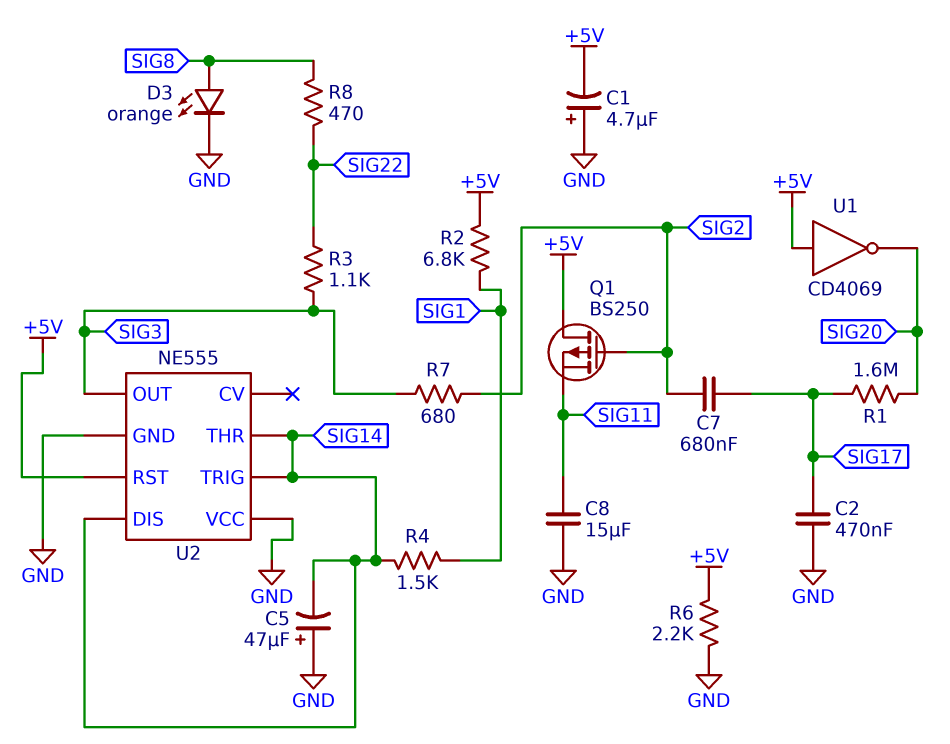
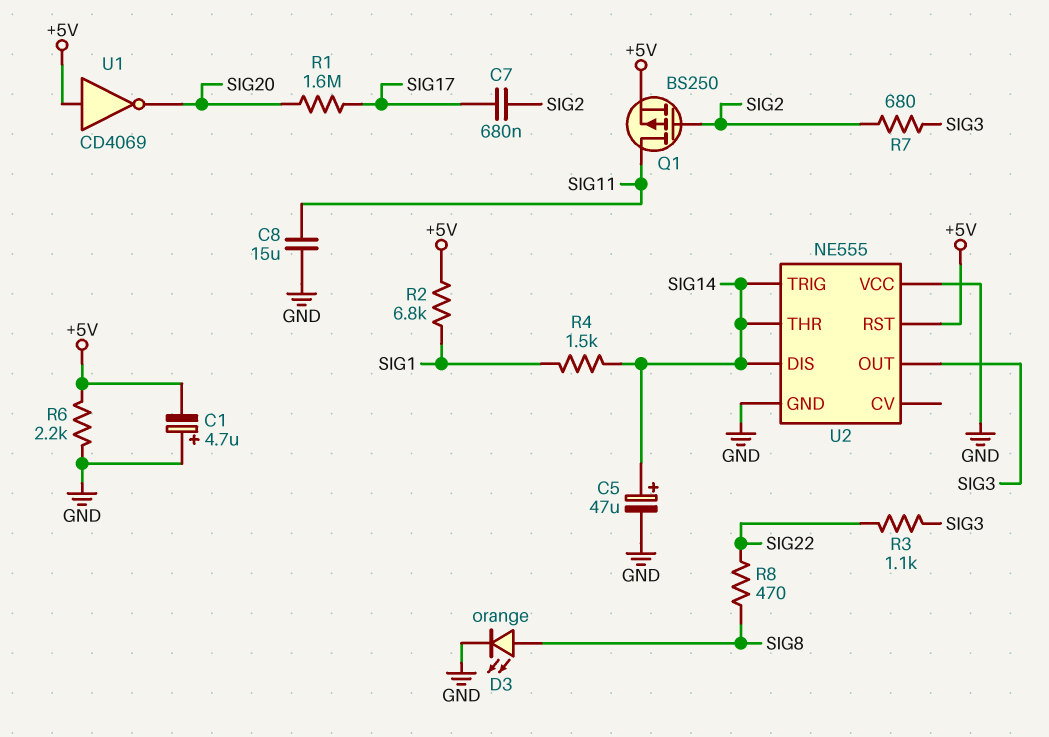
C2: 470nF (GND, SIG17) -> none
C5: 47uF (plus GND, minus SIG14) -> 47uF (plus SIG14, minus GND)
Q1: PMOS BS250 (G SIG2, D +5V, S SIG11) -> PMOS BS250 (G SIG2, D SIG11, S +5V)

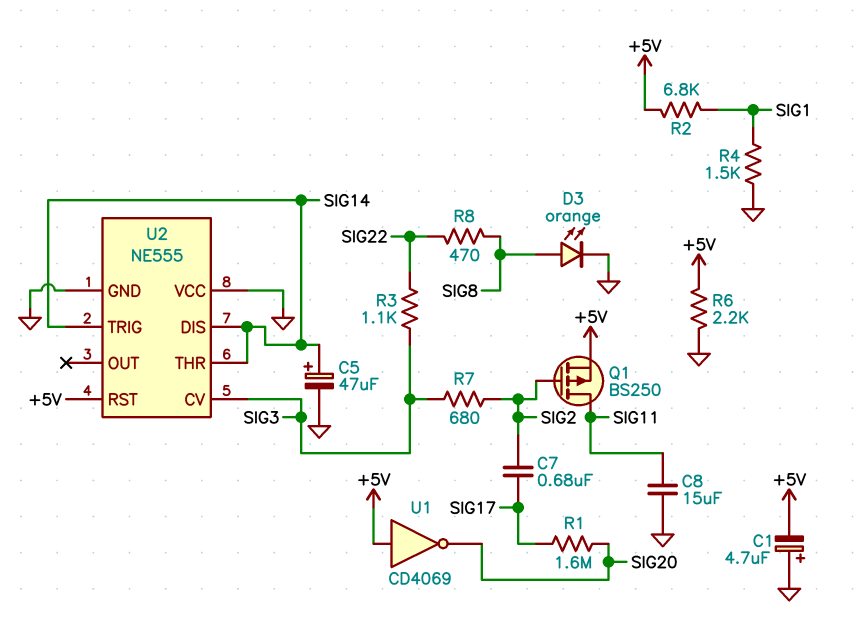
R4: 1.5k (SIG1, SIG14) -> 1.5k (GND, SIG1)
U2 pin CV: none -> SIG3
U2 pin OUT: SIG3 -> none

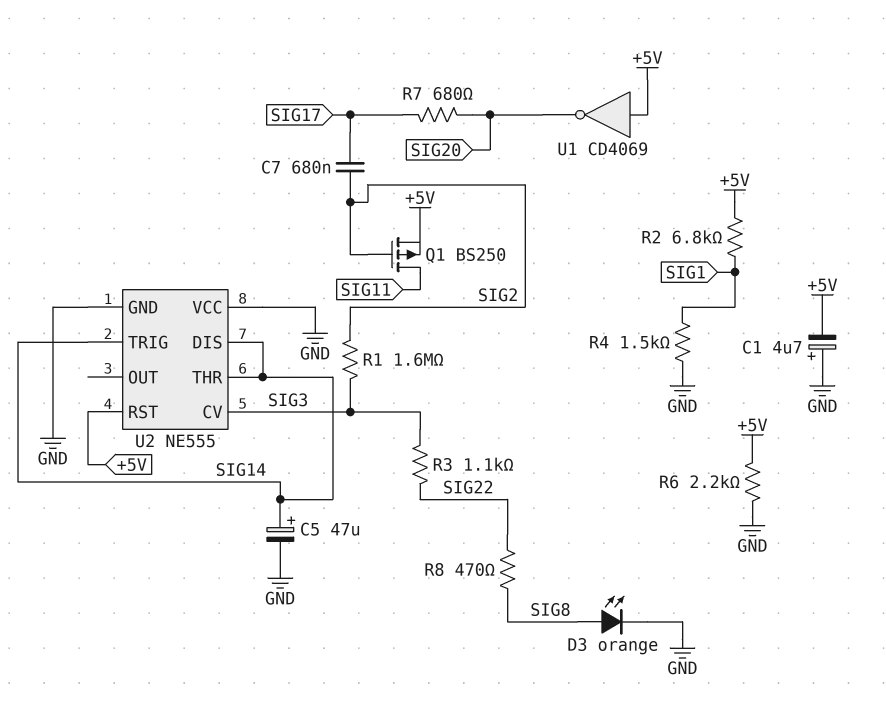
C8: 15uF (GND, SIG11) -> none
R1: 1.6M (SIG17, SIG20) -> 1.6M (SIG2, SIG3)
R7: 680 (SIG2, SIG3) -> 680 (SIG17, SIG20)

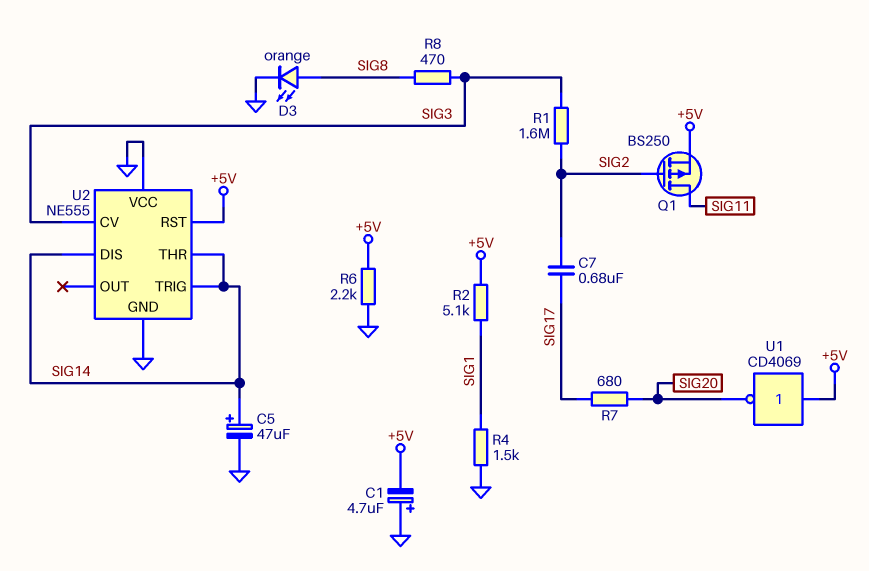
R2: 6.8k (+5V, SIG1) -> 5.1k (+5V, SIG1)
R3: 1.1k (SIG3, SIG22) -> none
R8: 470 (SIG8, SIG22) -> 470 (SIG3, SIG8)

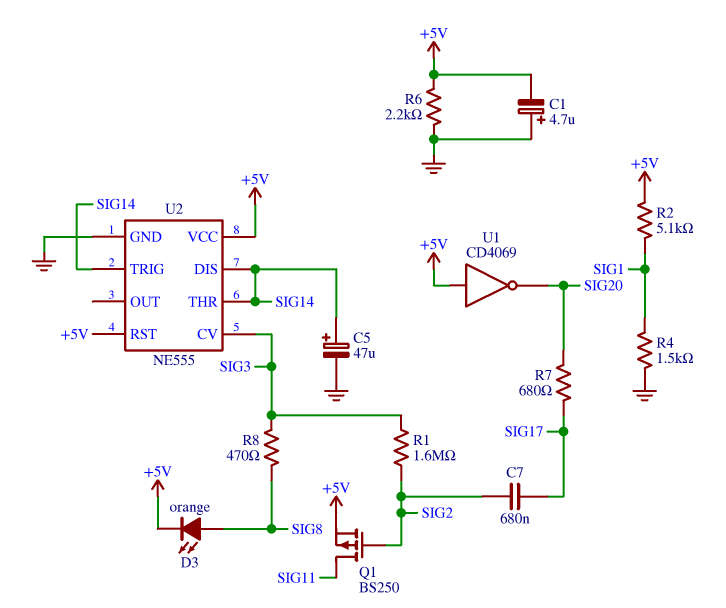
D3: LED orange (A SIG8, K GND) -> LED orange (A SIG8, K +5V)
U2 pin VCC: GND -> +5V

